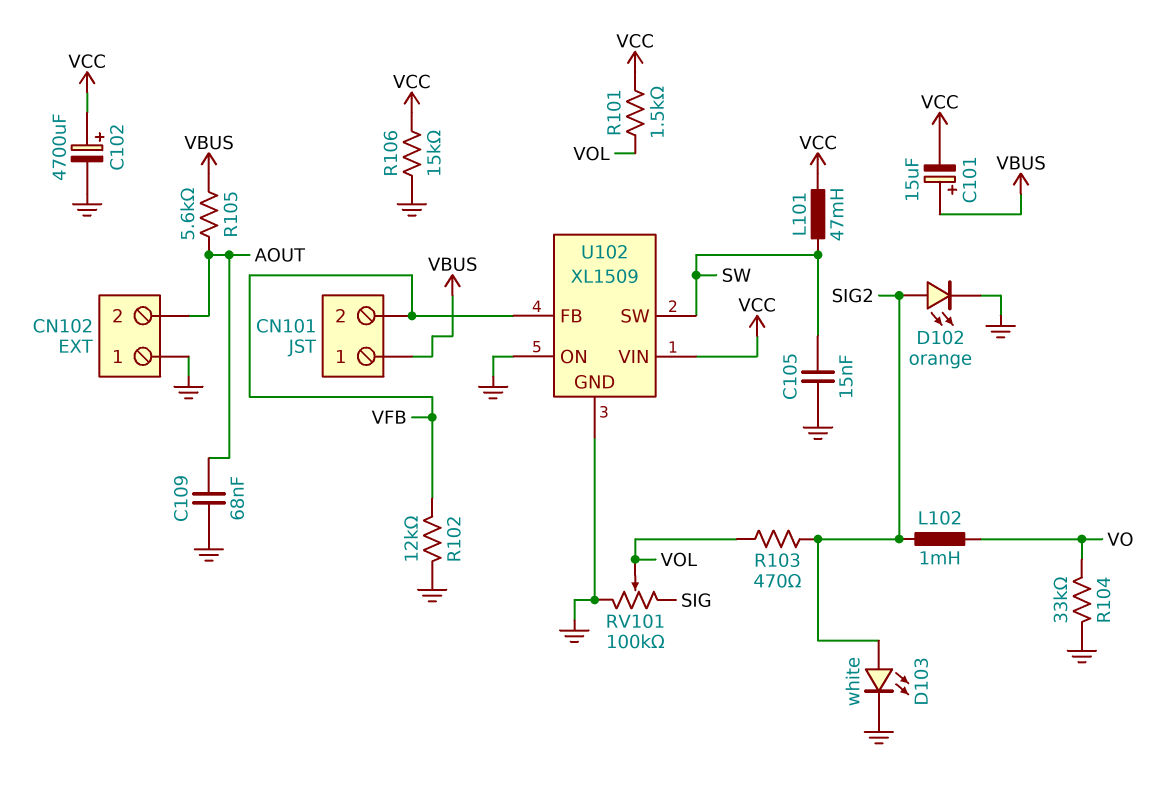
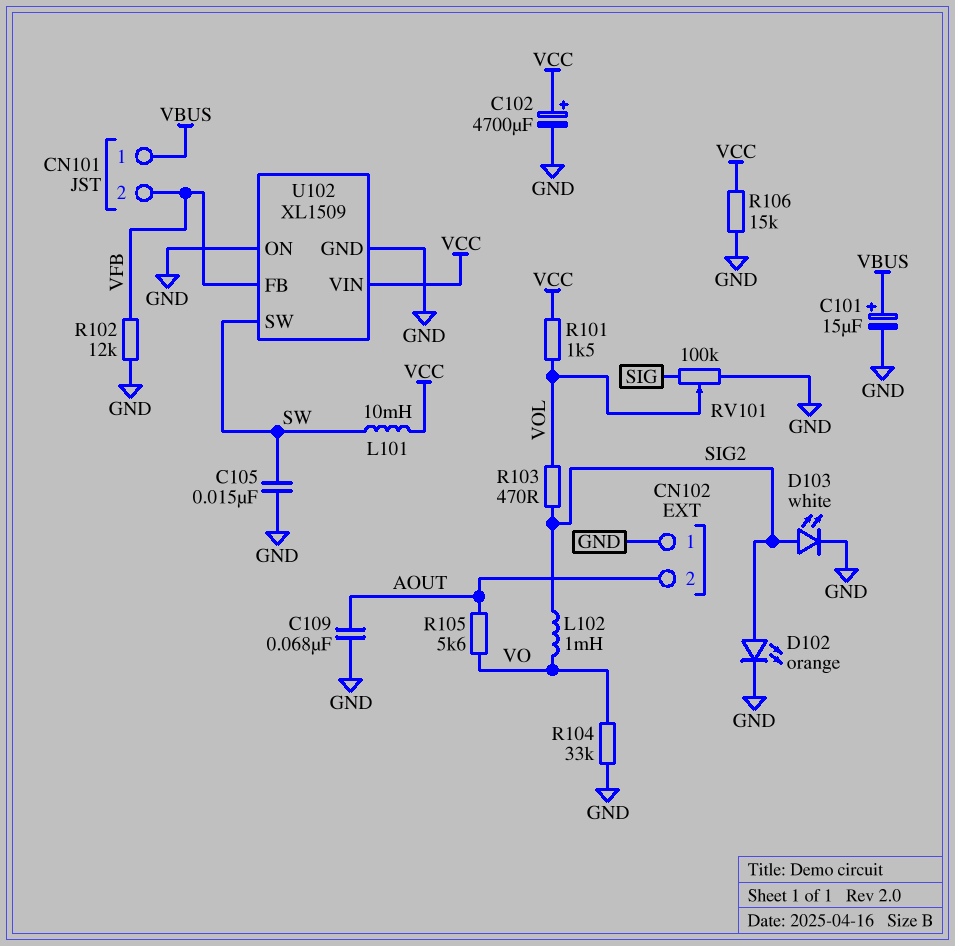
C101: 15uF (plus VBUS, minus VCC) -> 15uF (plus VBUS, minus GND)
L101: 47mH (SW, VCC) -> 10mH (SW, VCC)
R105: 5.6k (AOUT, VBUS) -> 5.6k (AOUT, VO)

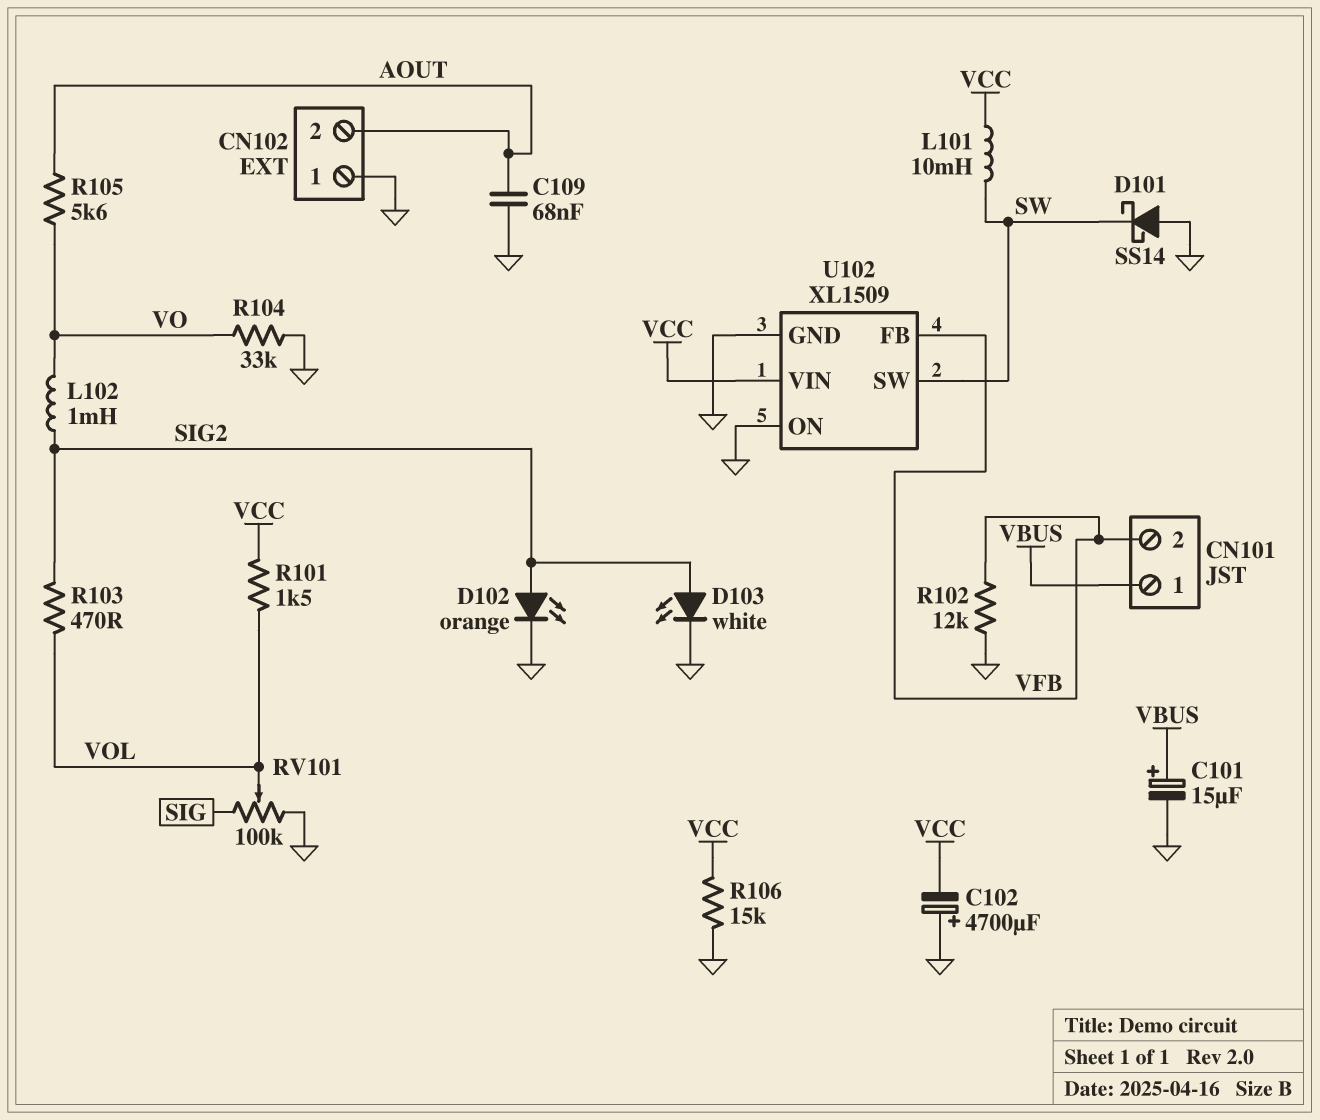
C102: 4700uF (plus VCC, minus GND) -> 4700uF (plus GND, minus VCC)
C105: 15nF (GND, SW) -> none
D101: none -> schottky SS14 (A GND, K SW)

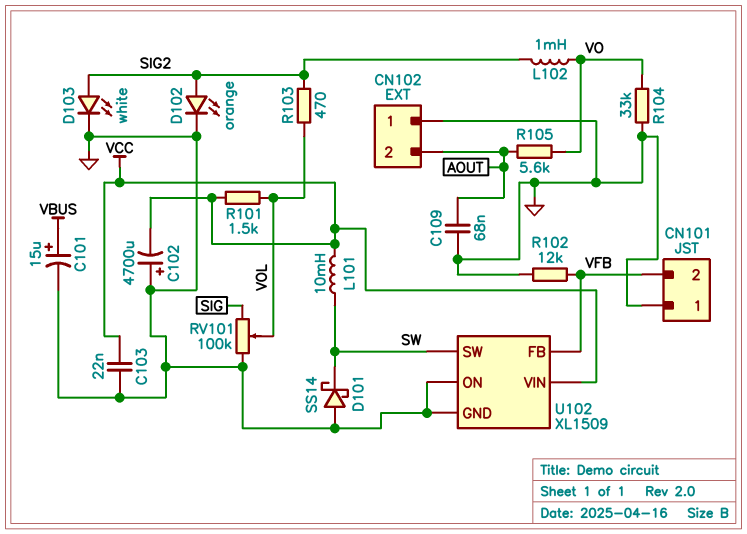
C103: none -> 22nF (GND, VCC)
CN101 pin 1: VBUS -> GND
R106: 15k (GND, VCC) -> none

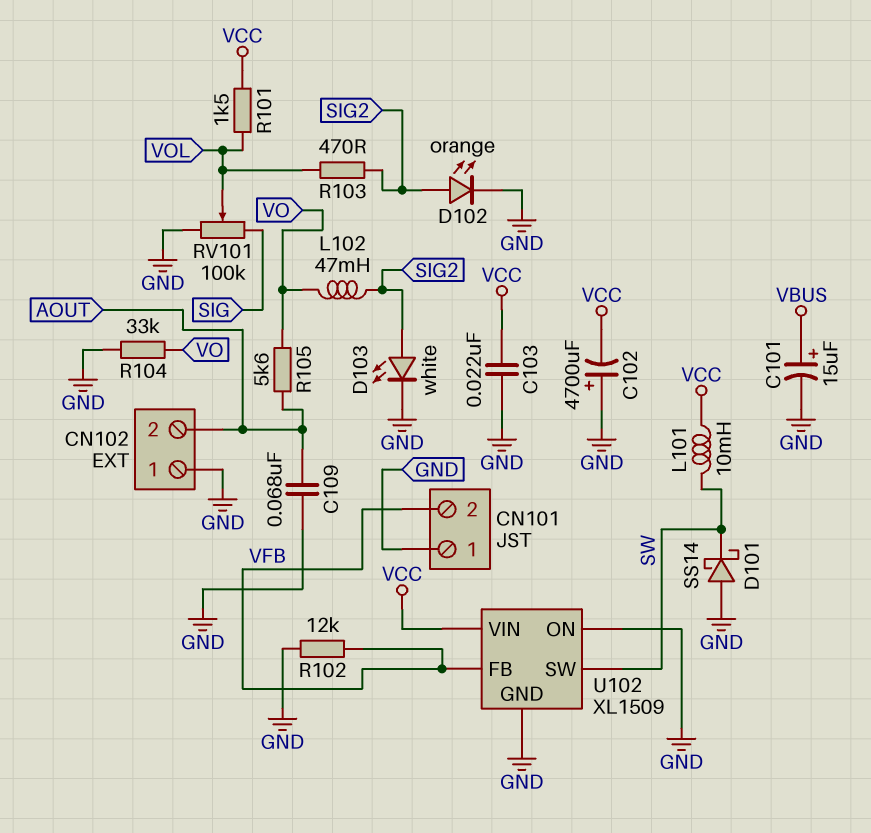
L102: 1mH (SIG2, VO) -> 47mH (SIG2, VO)

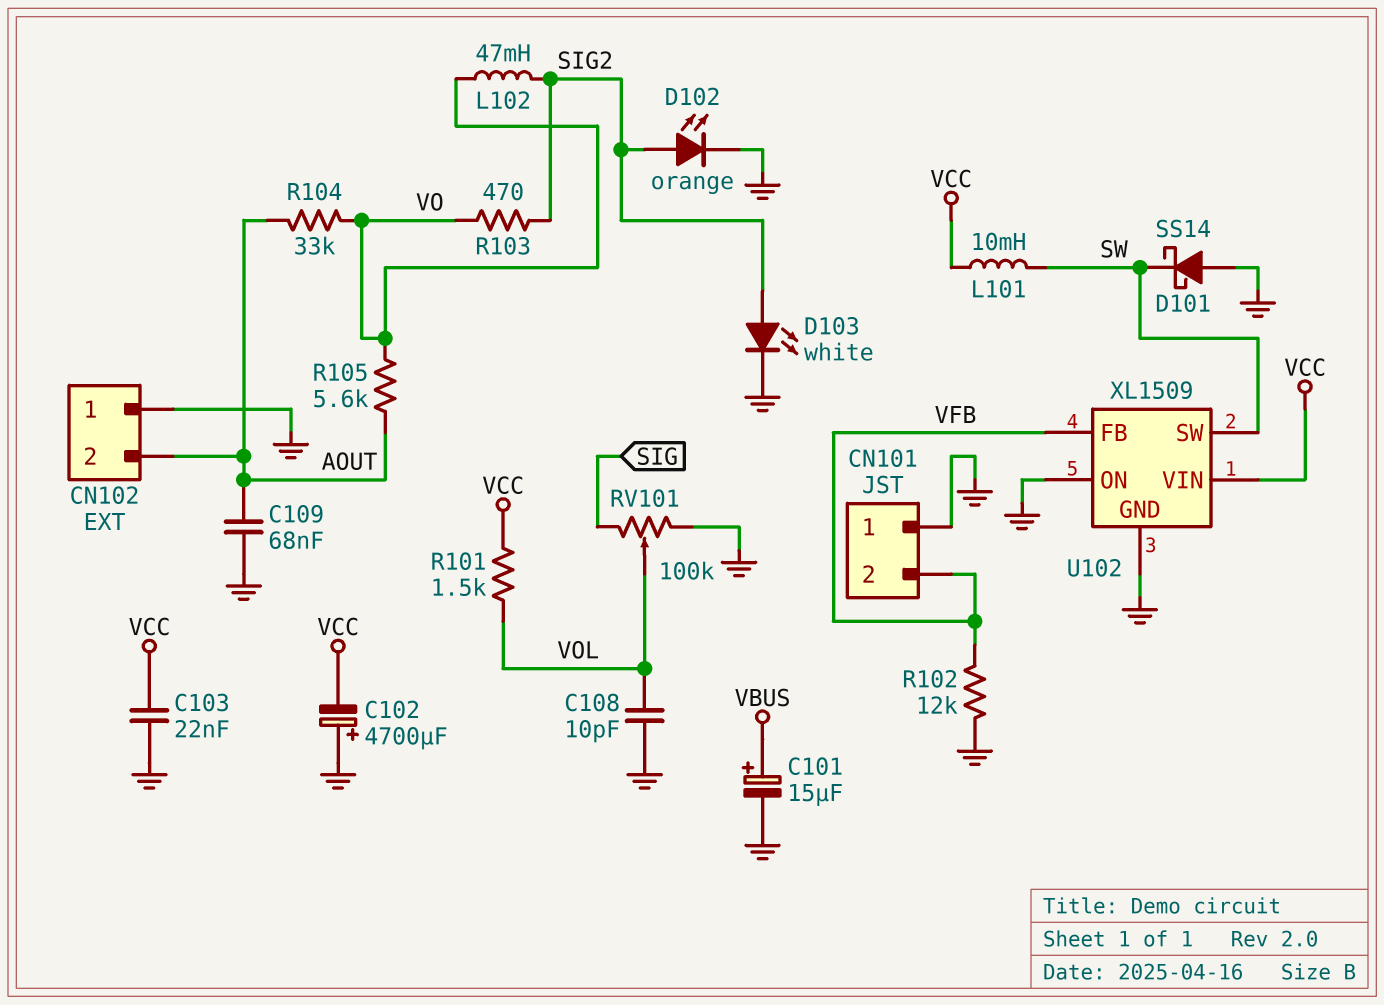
C108: none -> 10pF (GND, VOL)
R103: 470 (SIG2, VOL) -> 470 (SIG2, VO)
R104: 33k (GND, VO) -> 33k (AOUT, VO)

